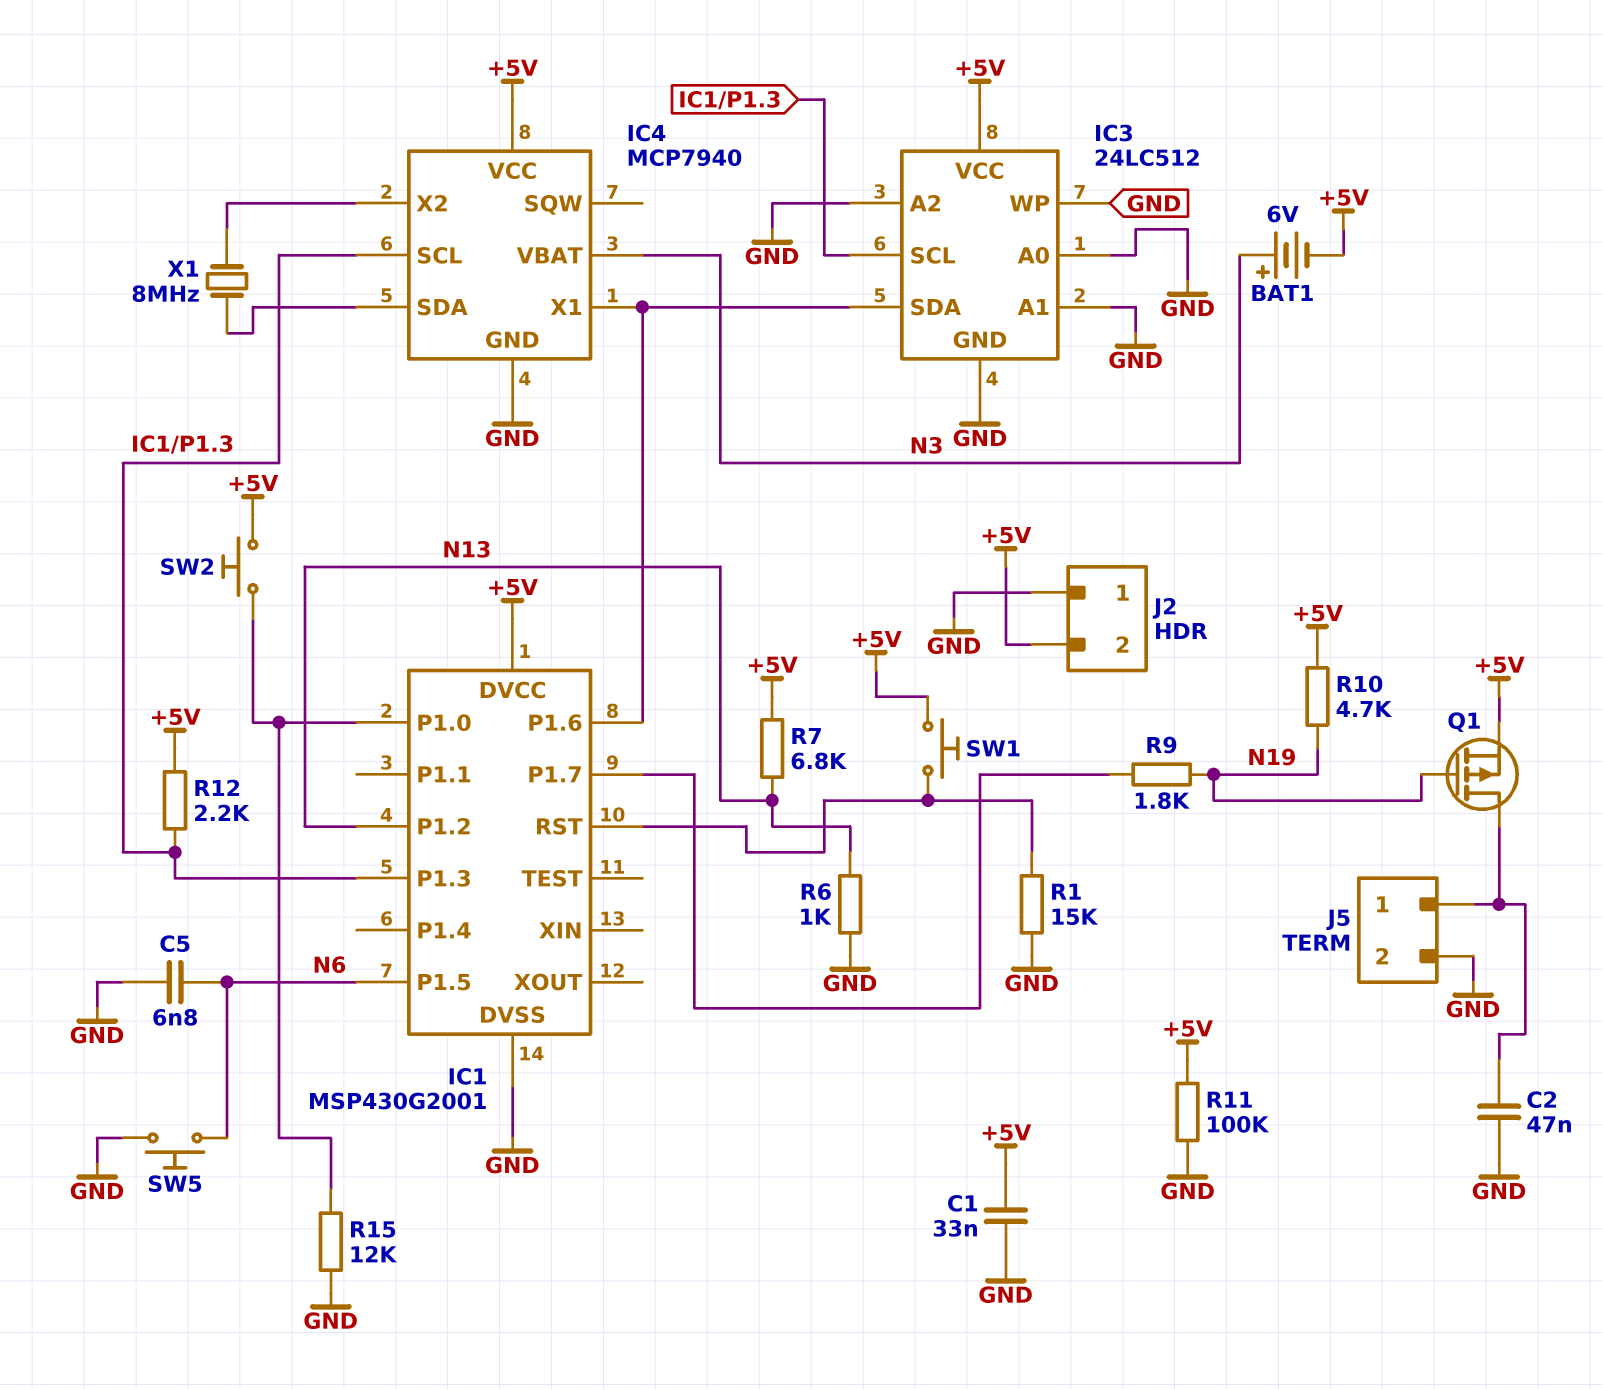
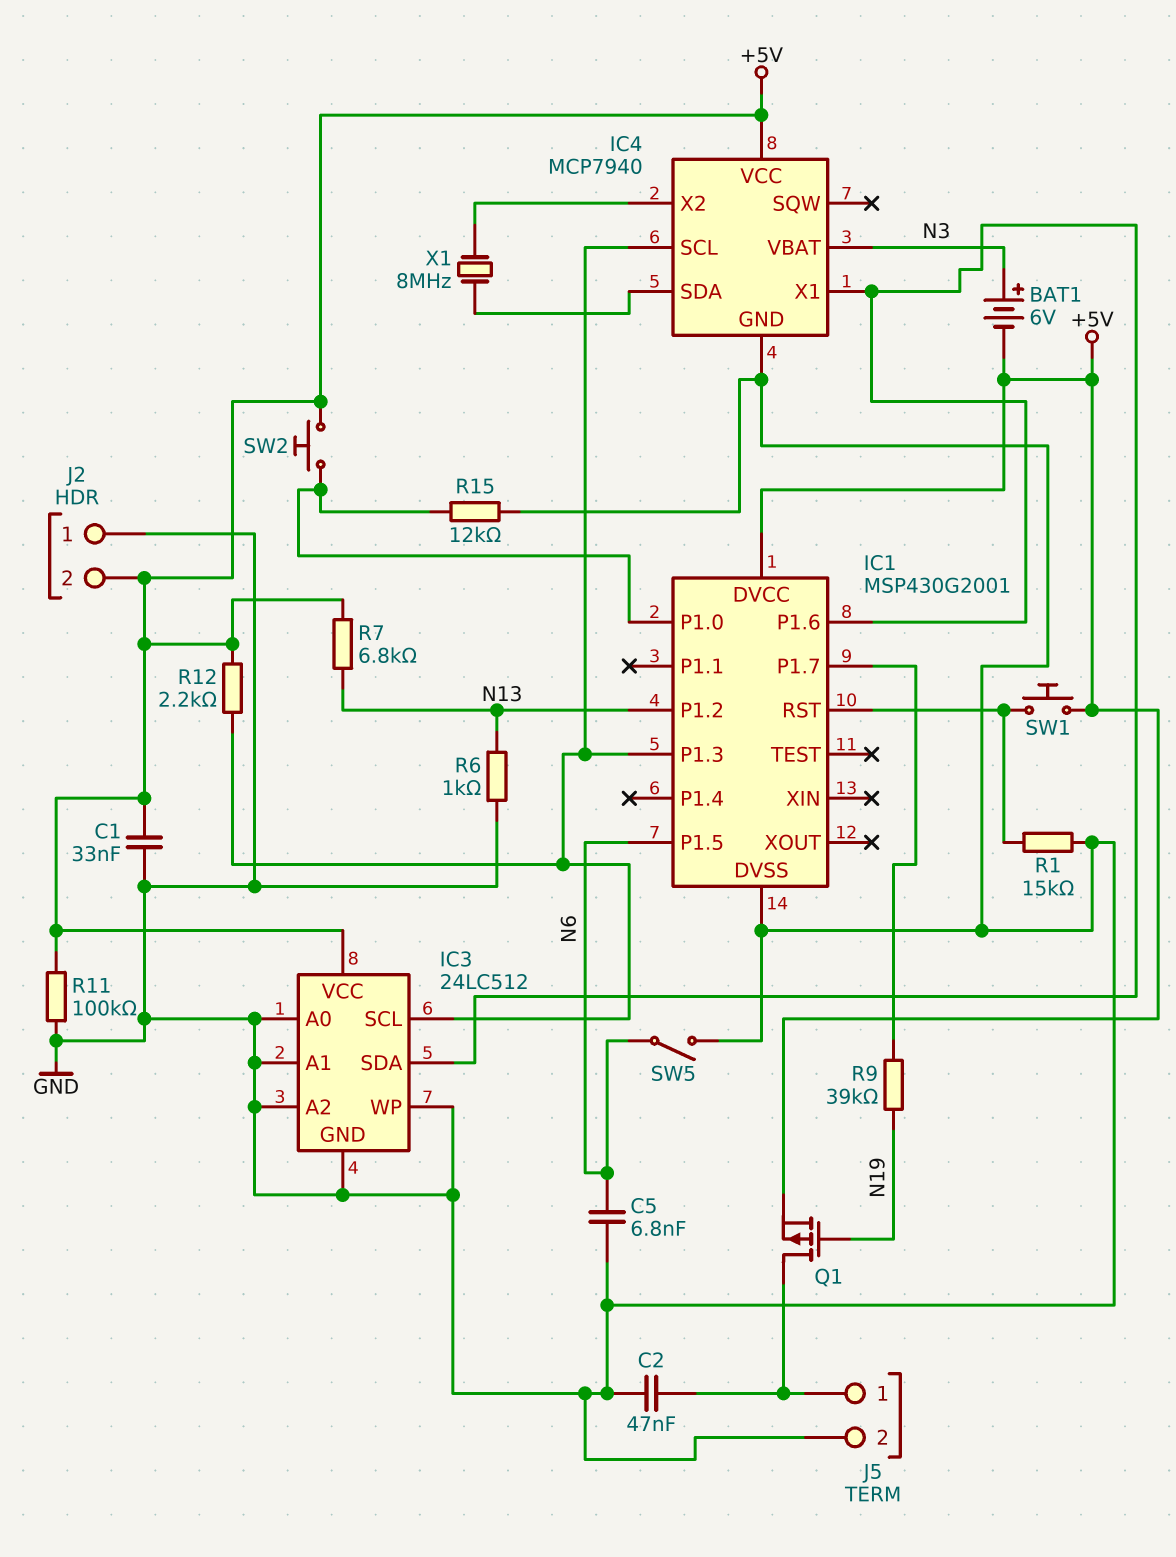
R9: 1.8k (IC1/P1.7, N19) -> 39k (IC1/P1.7, N19)
R10: 4.7k (+5V, N19) -> none
SW5: button (GND, N6) -> switch (GND, N6)

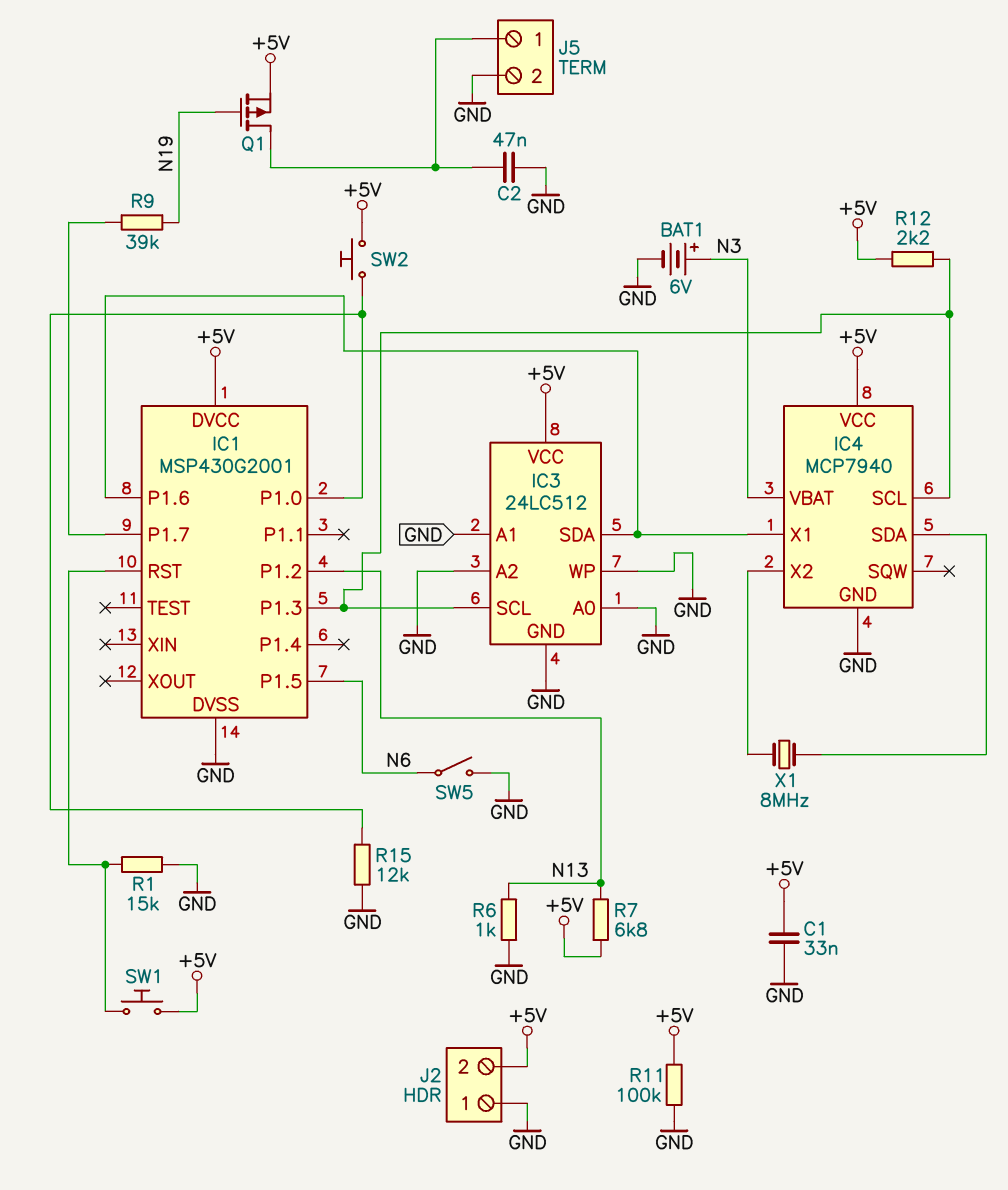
BAT1: 6V (plus N3, minus +5V) -> 6V (plus N3, minus GND)
C5: 6.8nF (GND, N6) -> none

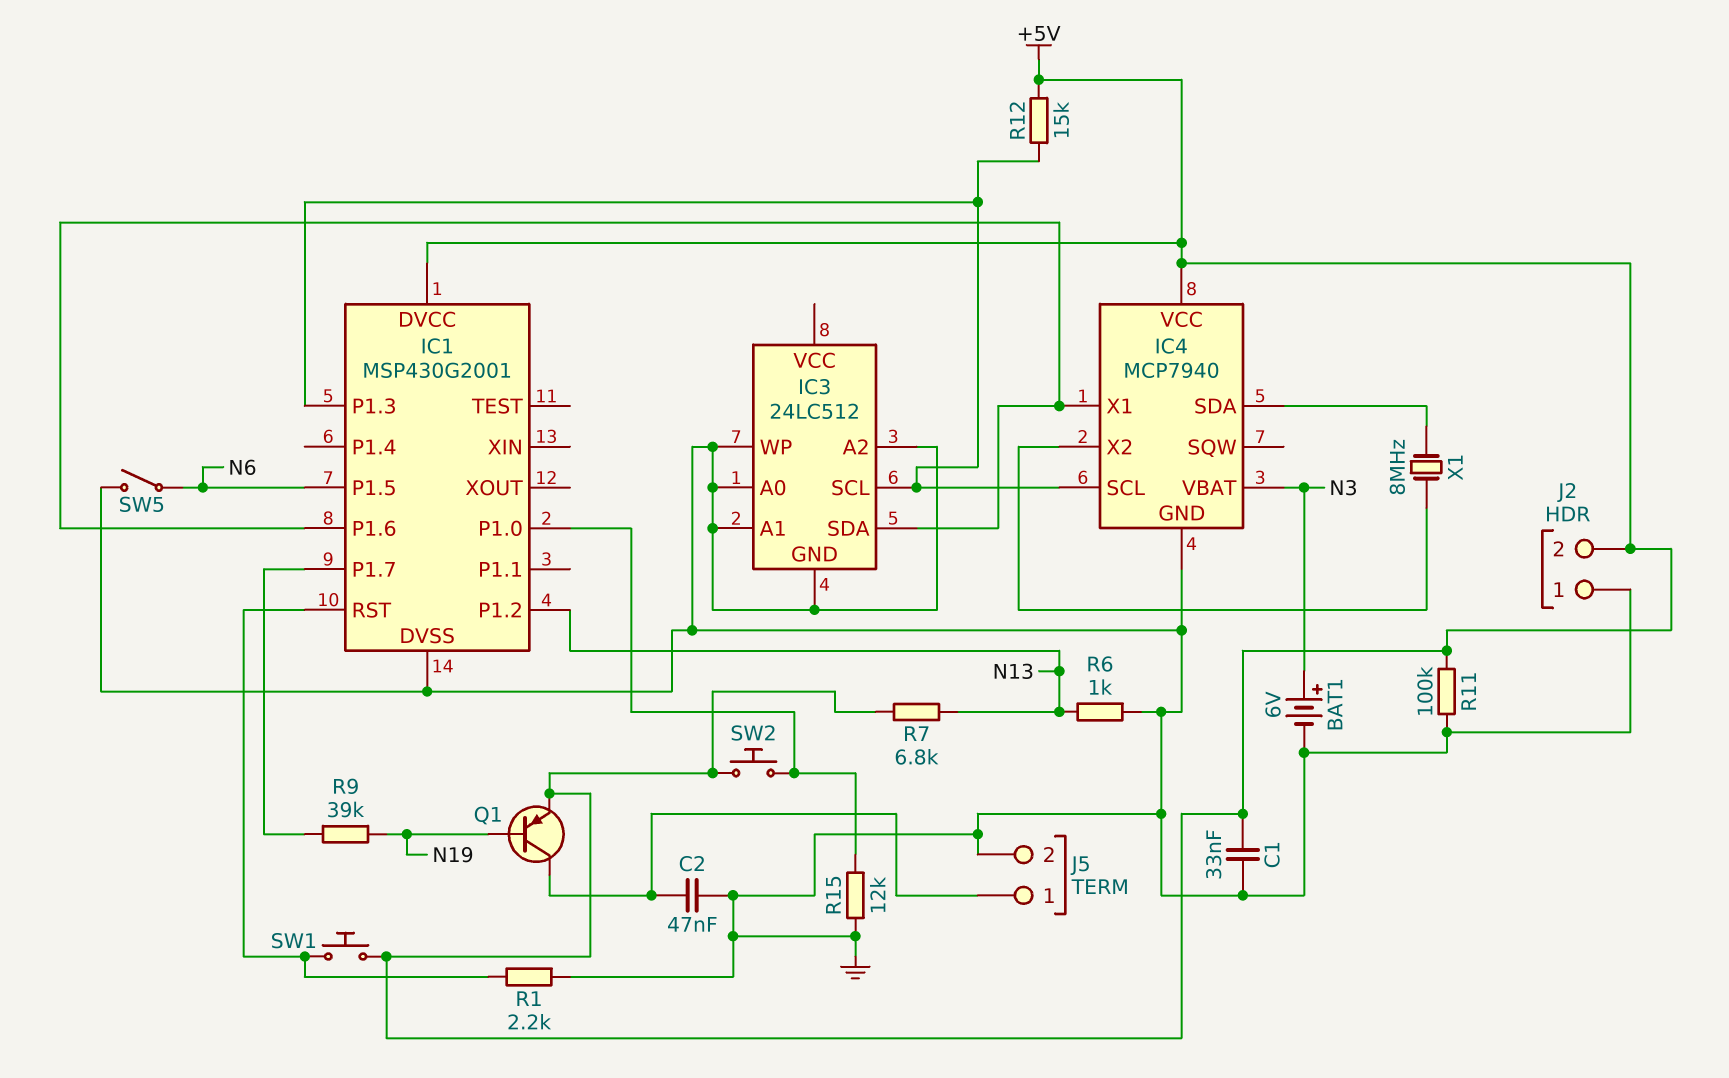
IC3 pin VCC: +5V -> none
Q1: PMOS (G N19, D J5/1, S +5V) -> PNP (B N19, C J5/1, E +5V)
R1: 15k (GND, IC1/RST) -> 2.2k (GND, IC1/RST)
R12: 2.2k (+5V, IC1/P1.3) -> 15k (+5V, IC1/P1.3)

